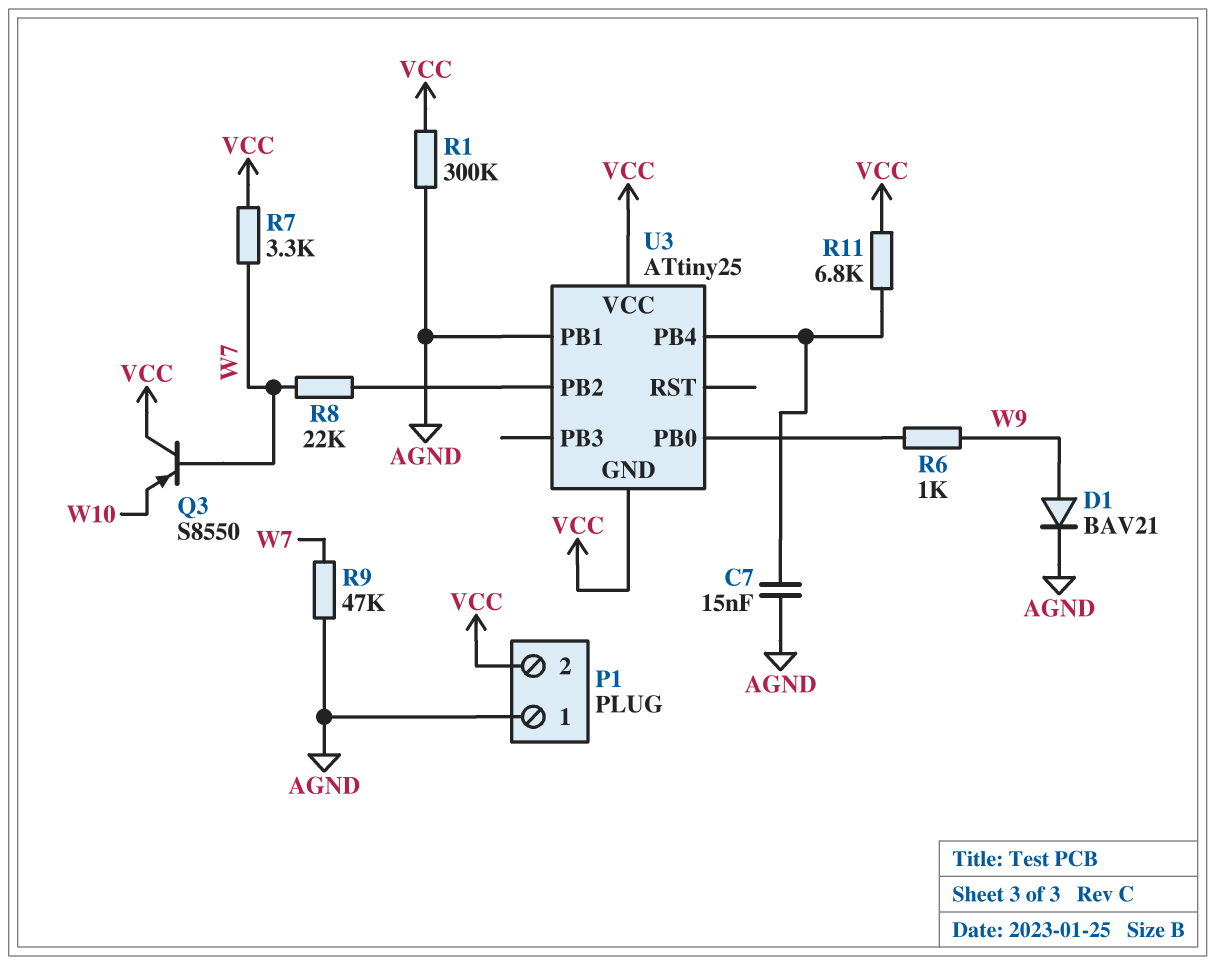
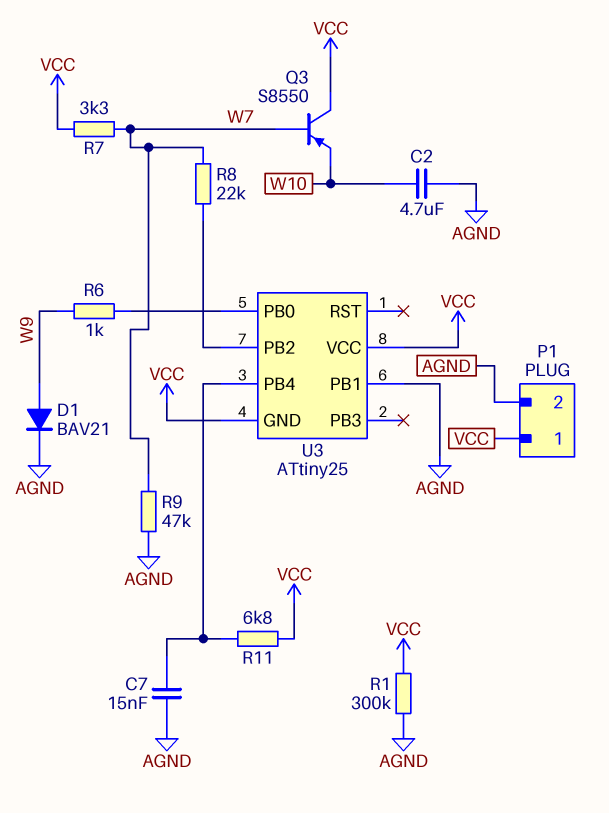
C2: none -> 4.7uF (AGND, W10)
P1 pin 1: AGND -> VCC
P1 pin 2: VCC -> AGND

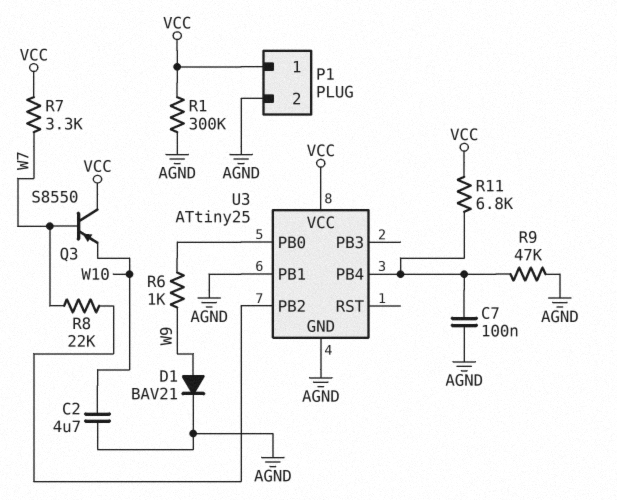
C7: 15nF (AGND, U3/PB4) -> 100nF (AGND, U3/PB4)
R9: 47k (AGND, W7) -> 47k (AGND, U3/PB4)
U3 pin GND: VCC -> AGND

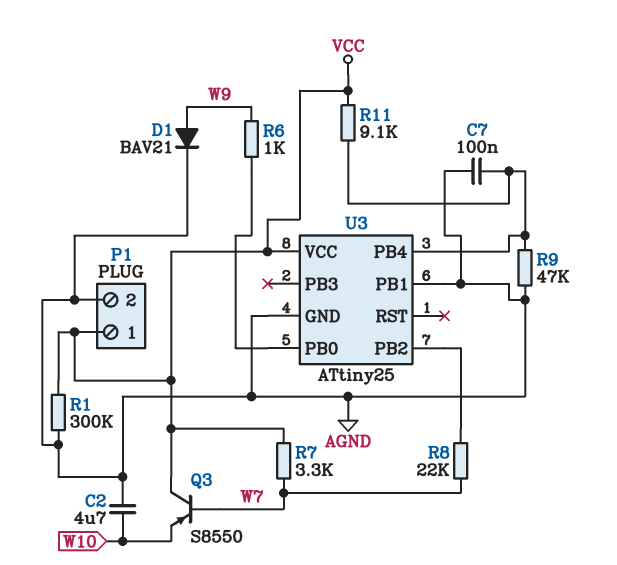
R11: 6.8k (U3/PB4, VCC) -> 9.1k (U3/PB4, VCC)

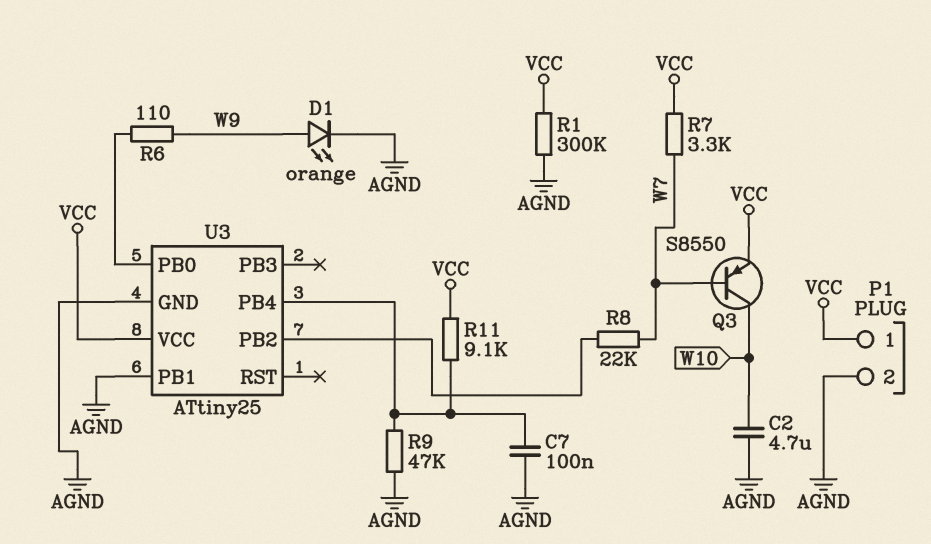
D1: diode BAV21 (A W9, K AGND) -> LED orange (A W9, K AGND)
Q3: PNP S8550 (B W7, C VCC, E W10) -> PNP S8550 (B W7, C W10, E VCC)
R6: 1k (U3/PB0, W9) -> 110 (U3/PB0, W9)

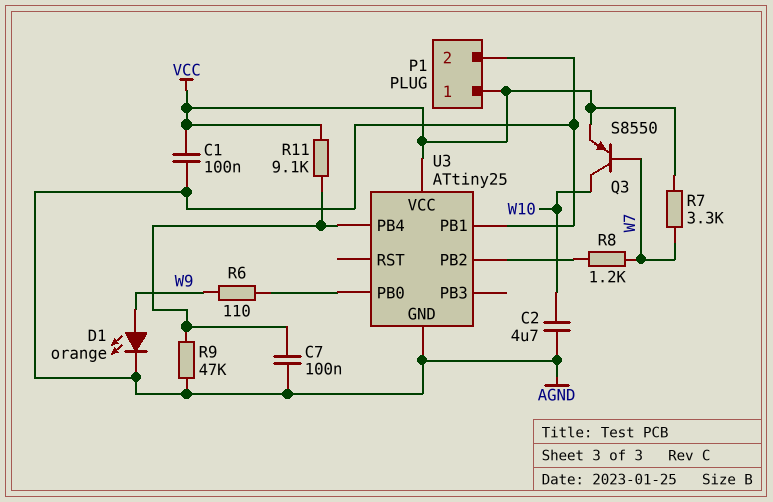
C1: none -> 100nF (AGND, VCC)
R1: 300k (AGND, VCC) -> none
R8: 22k (U3/PB2, W7) -> 1.2k (U3/PB2, W7)

